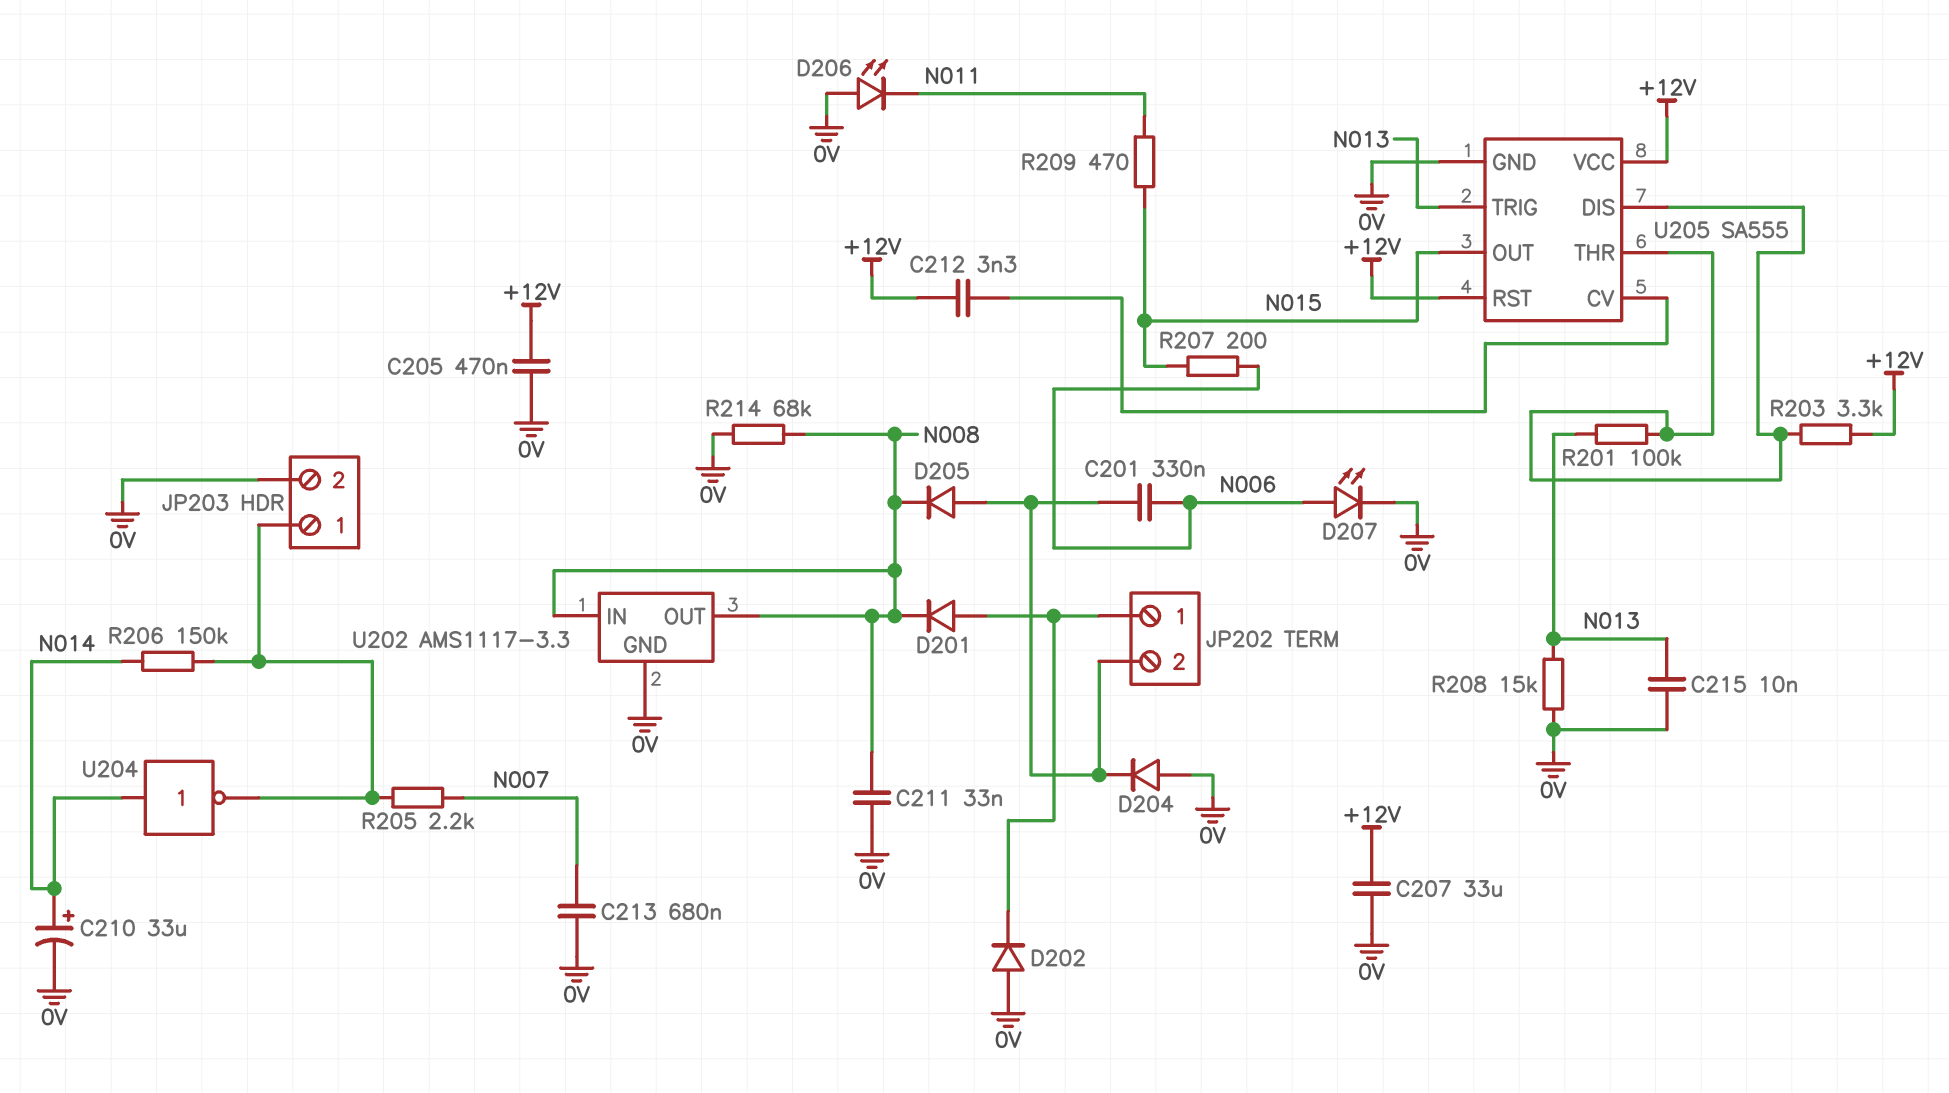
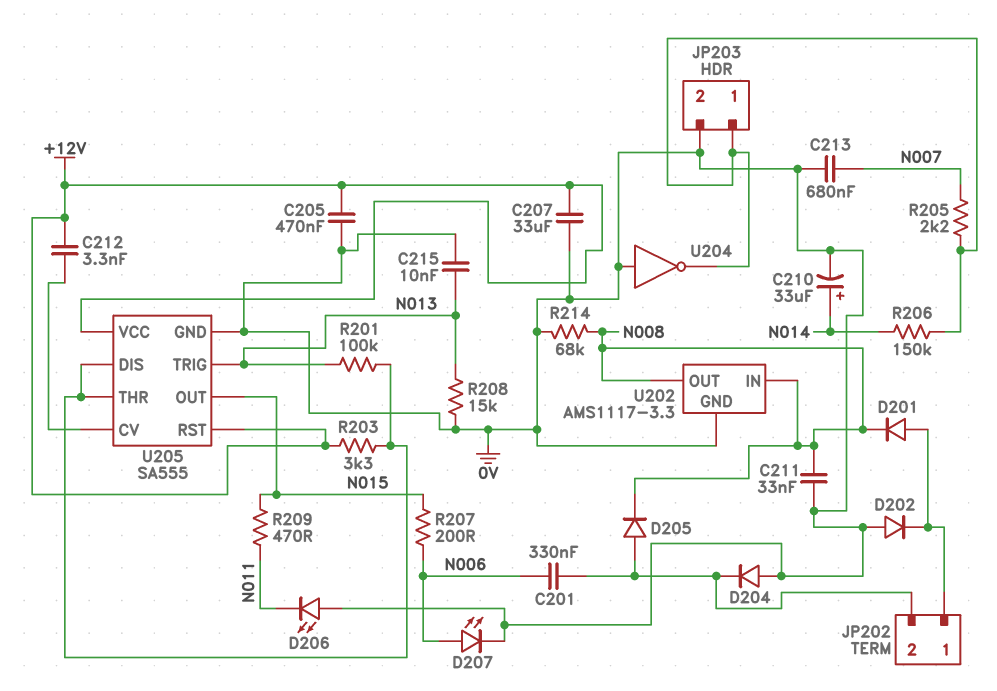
U204: NOT (in N014, out JP203/1) -> NOT (in 0V, out JP203/1)

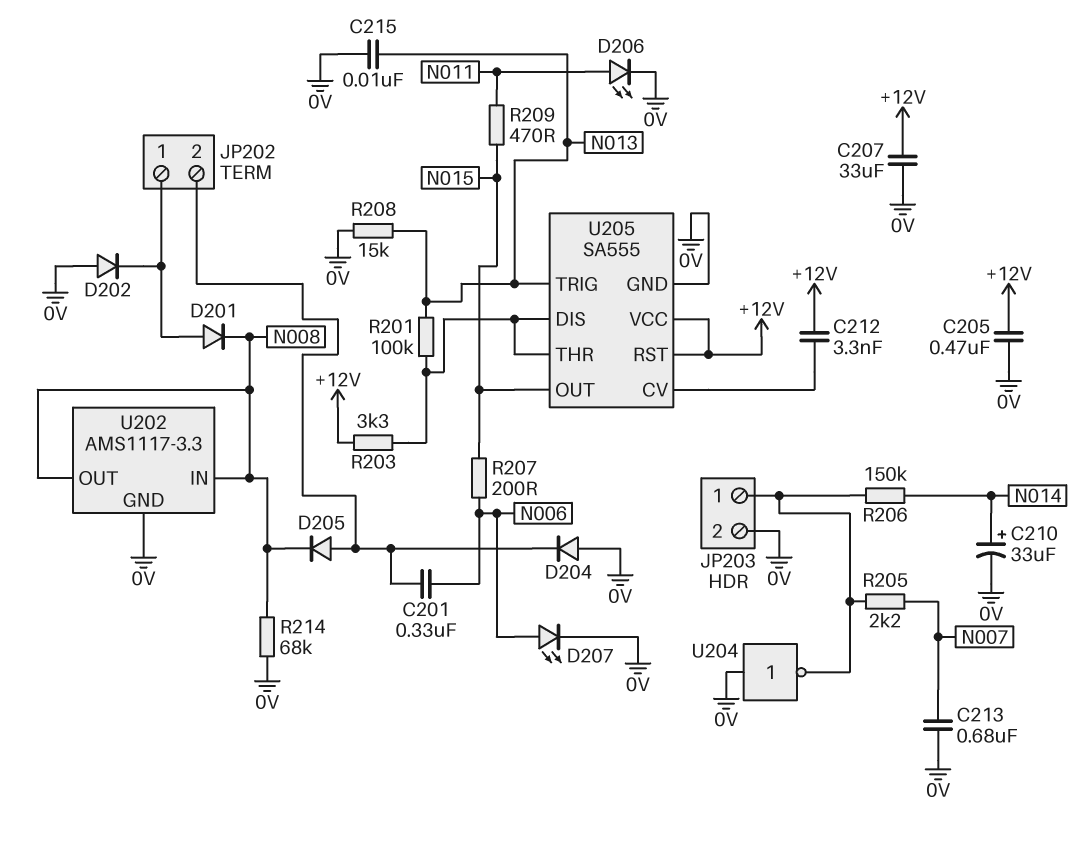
C211: 33nF (0V, N008) -> none
D206: LED (A 0V, K N011) -> LED (A N011, K 0V)

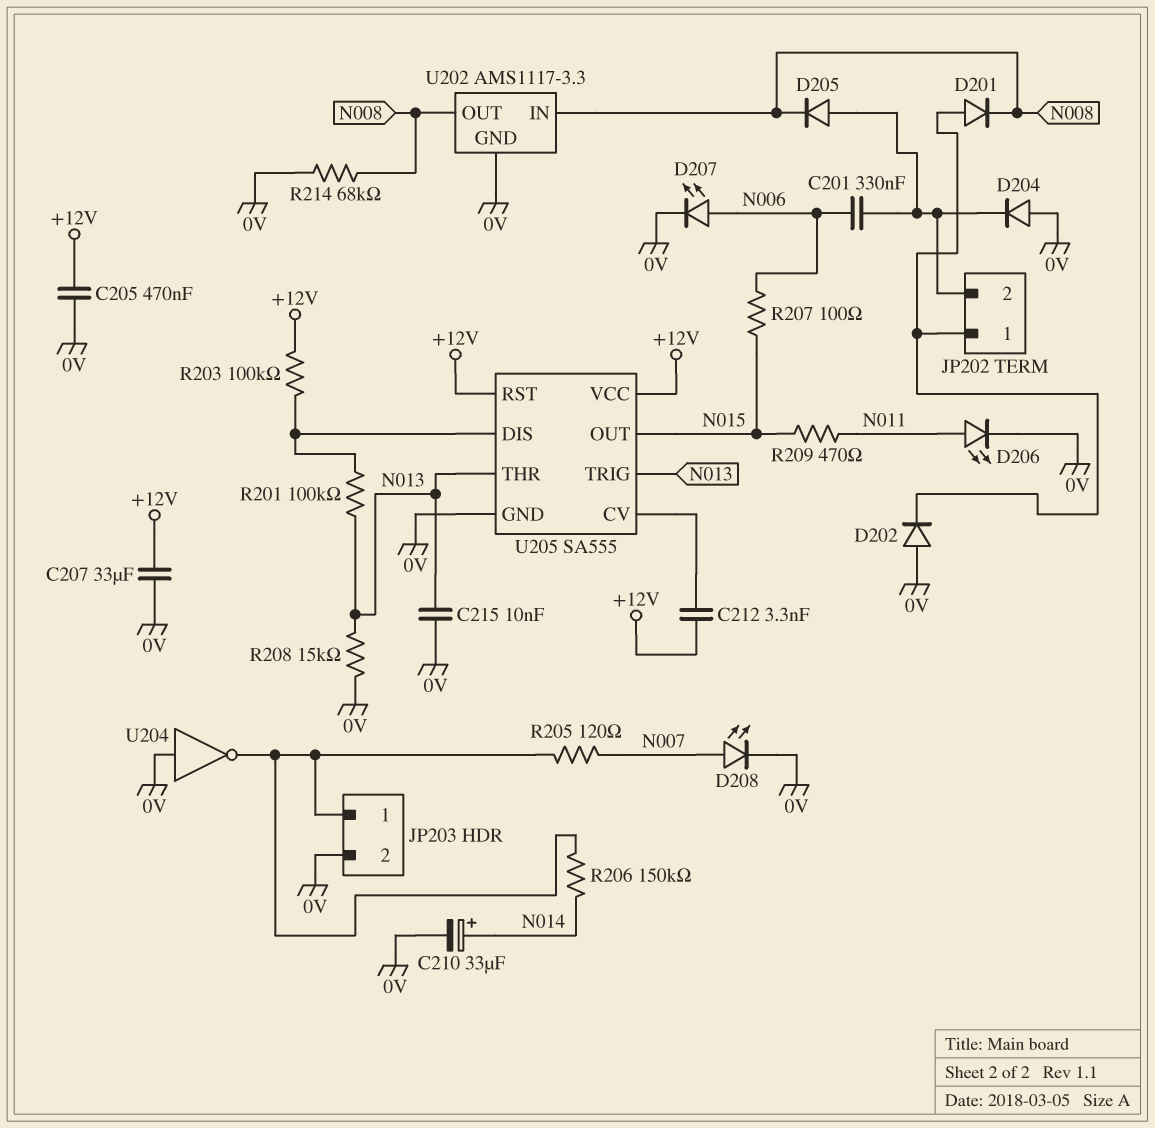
C213: 680nF (0V, N007) -> none
D208: none -> LED (A N007, K 0V)
R203: 3.3k (+12V, U205/DIS) -> 100k (+12V, U205/DIS)
R205: 2.2k (JP203/1, N007) -> 120 (JP203/1, N007)
R207: 200 (N006, N015) -> 100 (N006, N015)
U205 pin THR: U205/DIS -> N013

